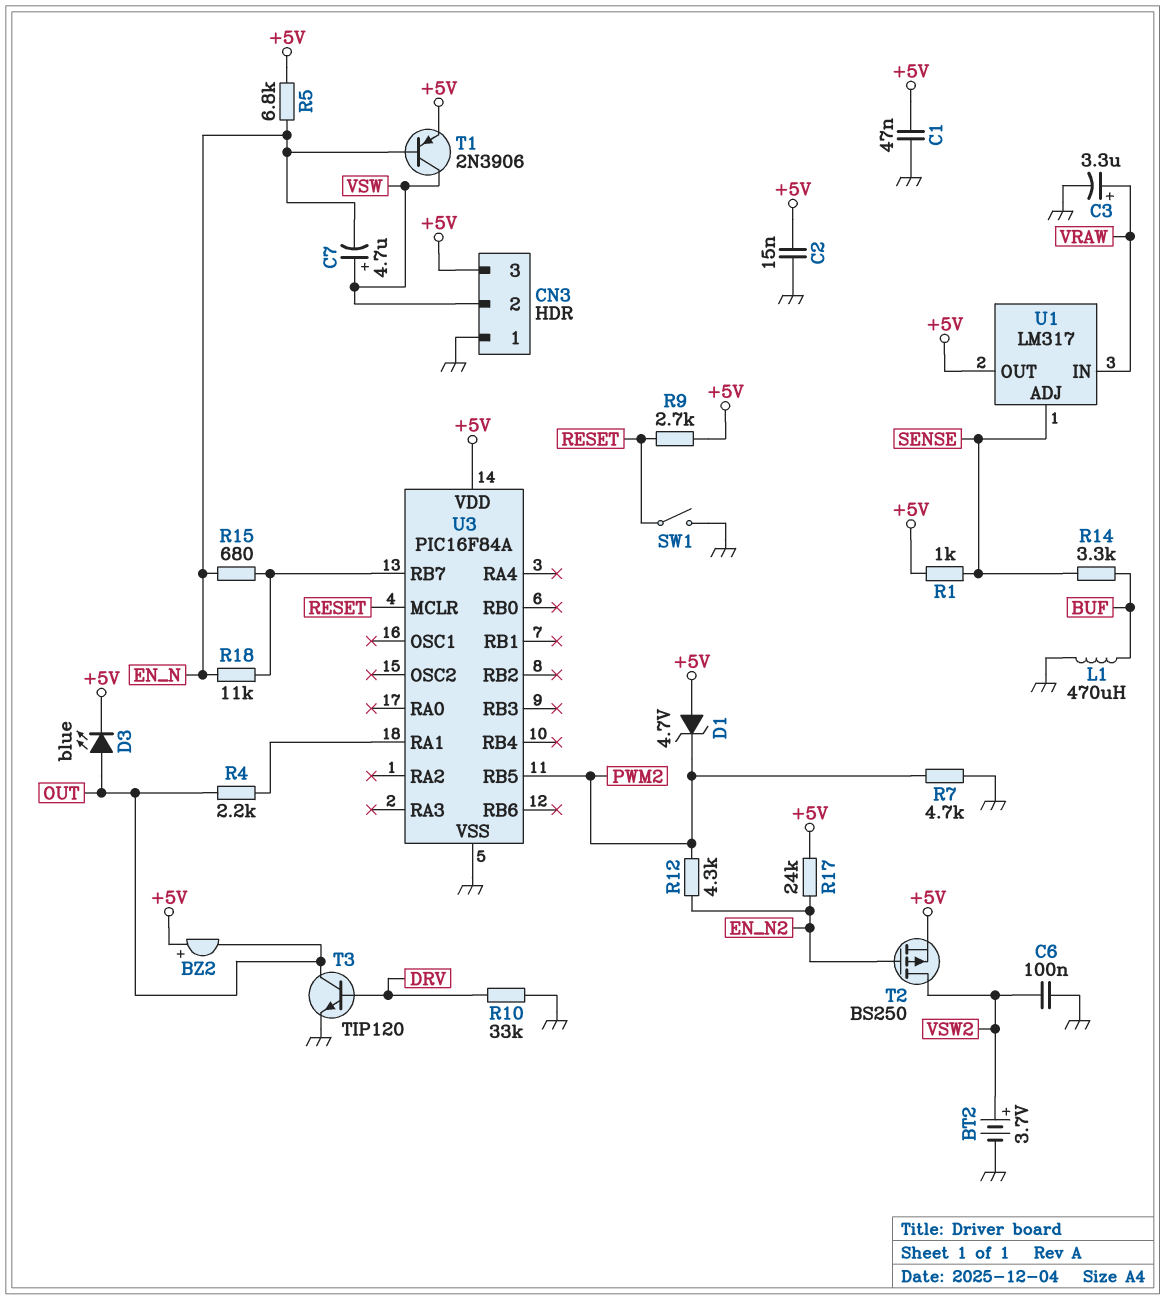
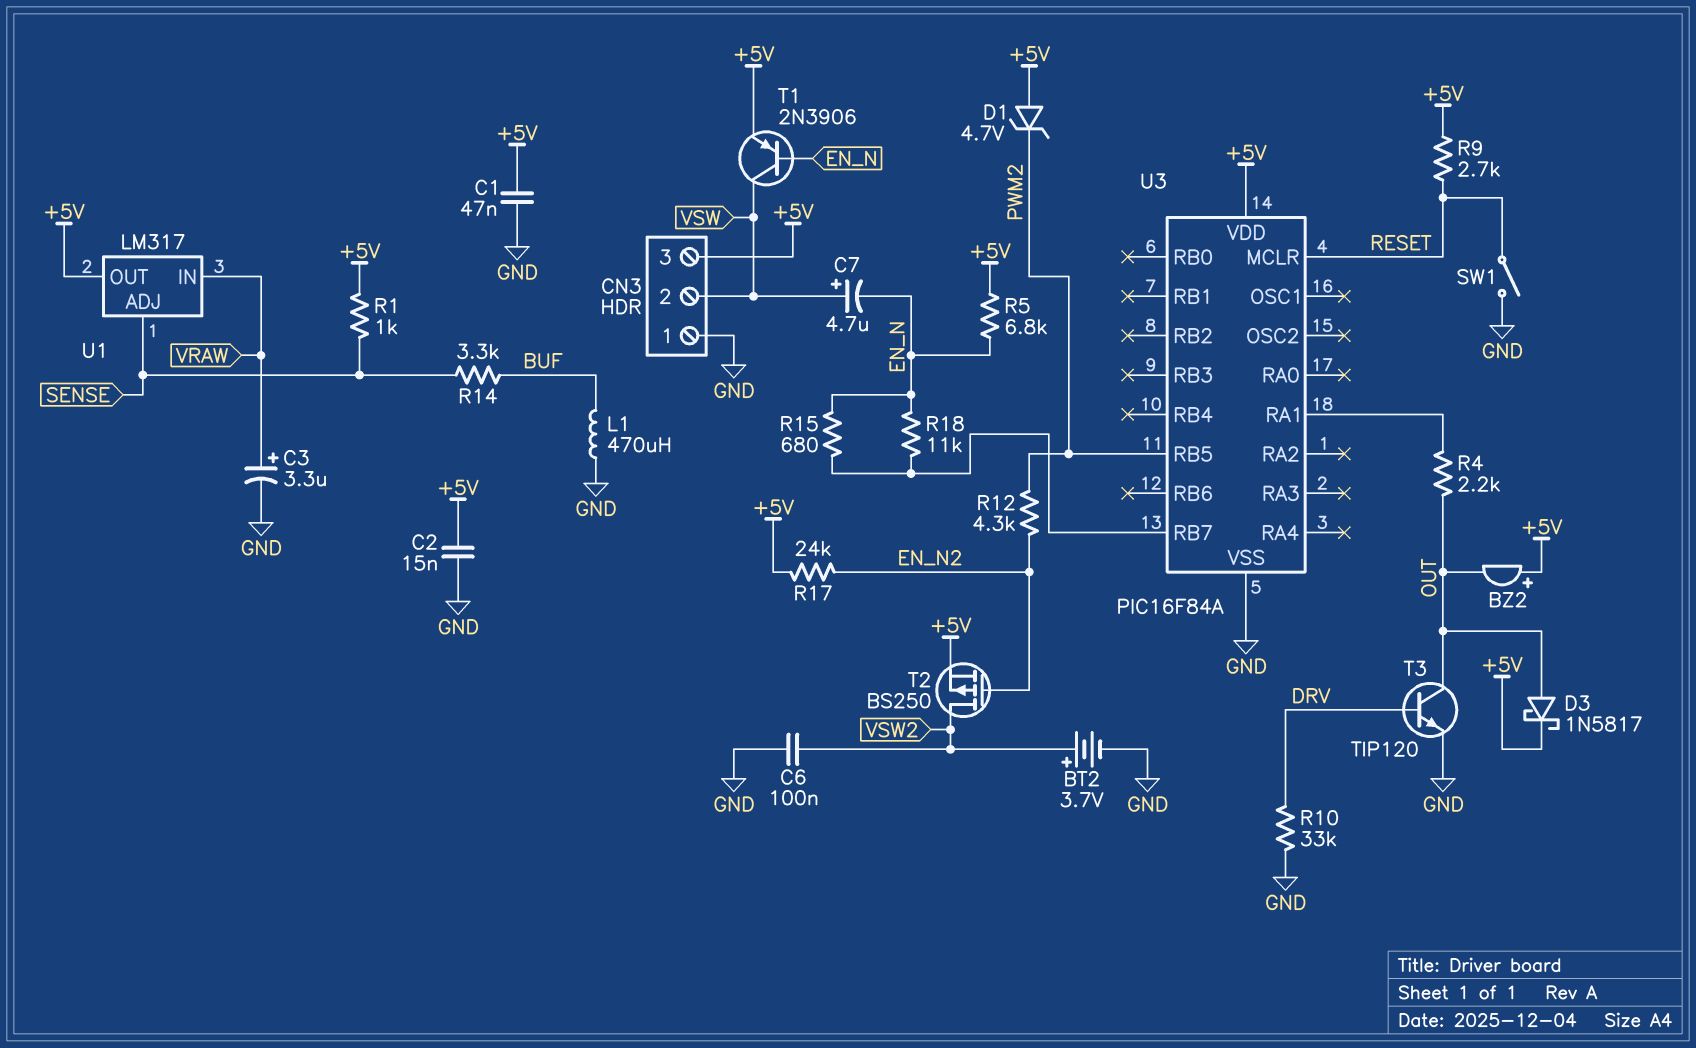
D3: LED blue (A OUT, K +5V) -> schottky 1N5817 (A OUT, K +5V)
R7: 4.7k (GND, PWM2) -> none

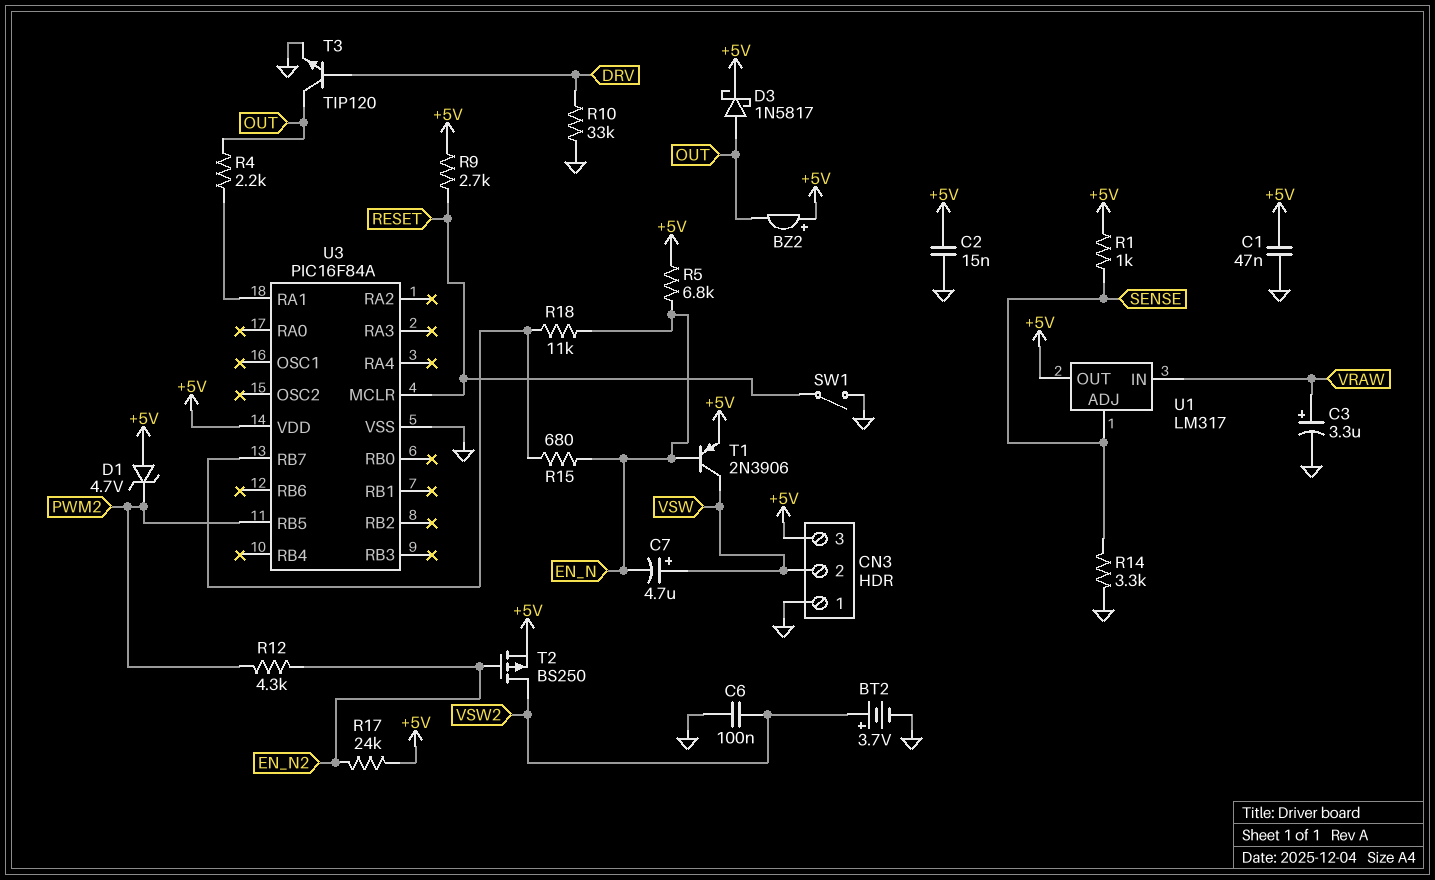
L1: 470uH (BUF, GND) -> none
R14: 3.3k (BUF, SENSE) -> 3.3k (GND, SENSE)

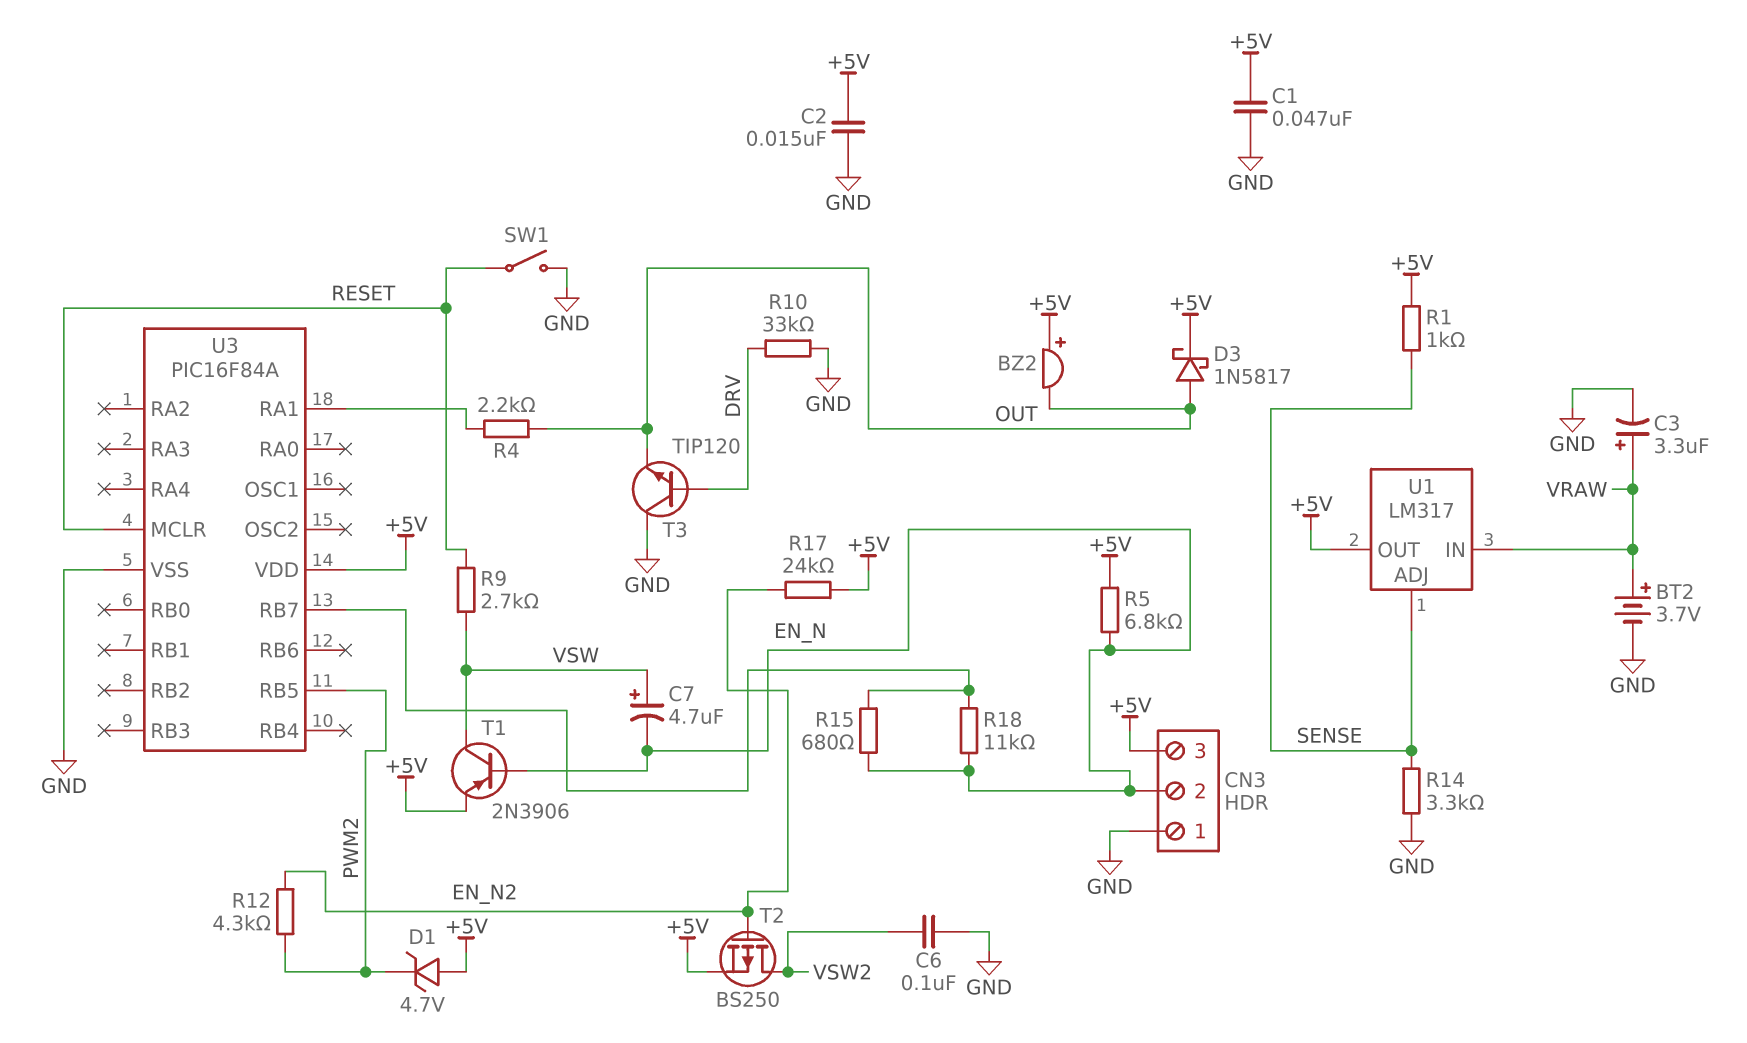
BT2: 3.7V (plus VSW2, minus GND) -> 3.7V (plus VRAW, minus GND)
CN3 pin 2: VSW -> EN_N
R9: 2.7k (+5V, RESET) -> 2.7k (RESET, VSW)
T3: NPN TIP120 (B DRV, C OUT, E GND) -> NPN TIP120 (B DRV, C GND, E OUT)

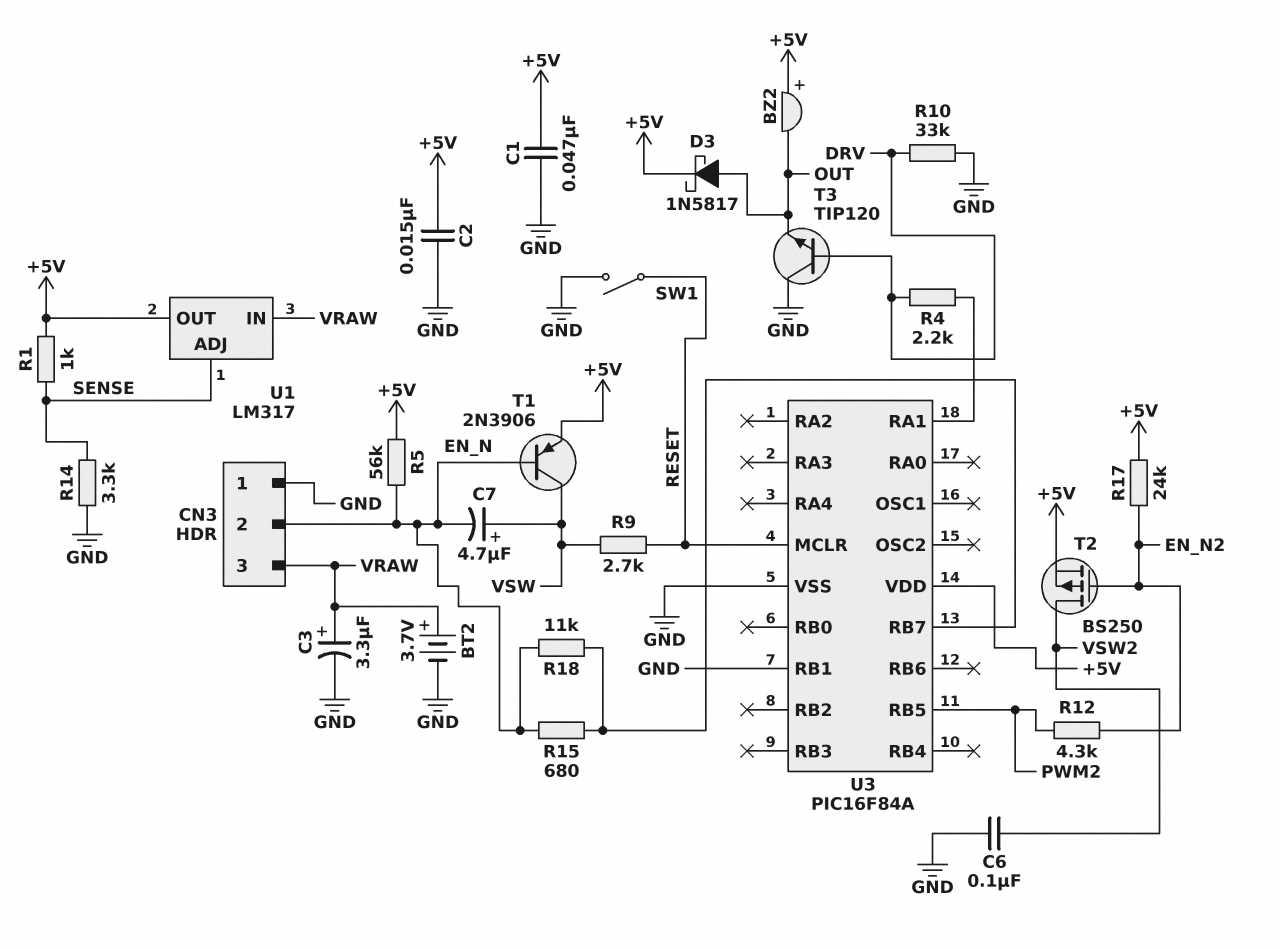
CN3 pin 3: +5V -> VRAW
D1: zener 4.7V (A +5V, K PWM2) -> none
R4: 2.2k (OUT, U3/RA1) -> 2.2k (DRV, U3/RA1)
R5: 6.8k (+5V, EN_N) -> 56k (+5V, EN_N)
U3 pin RB1: none -> GND

